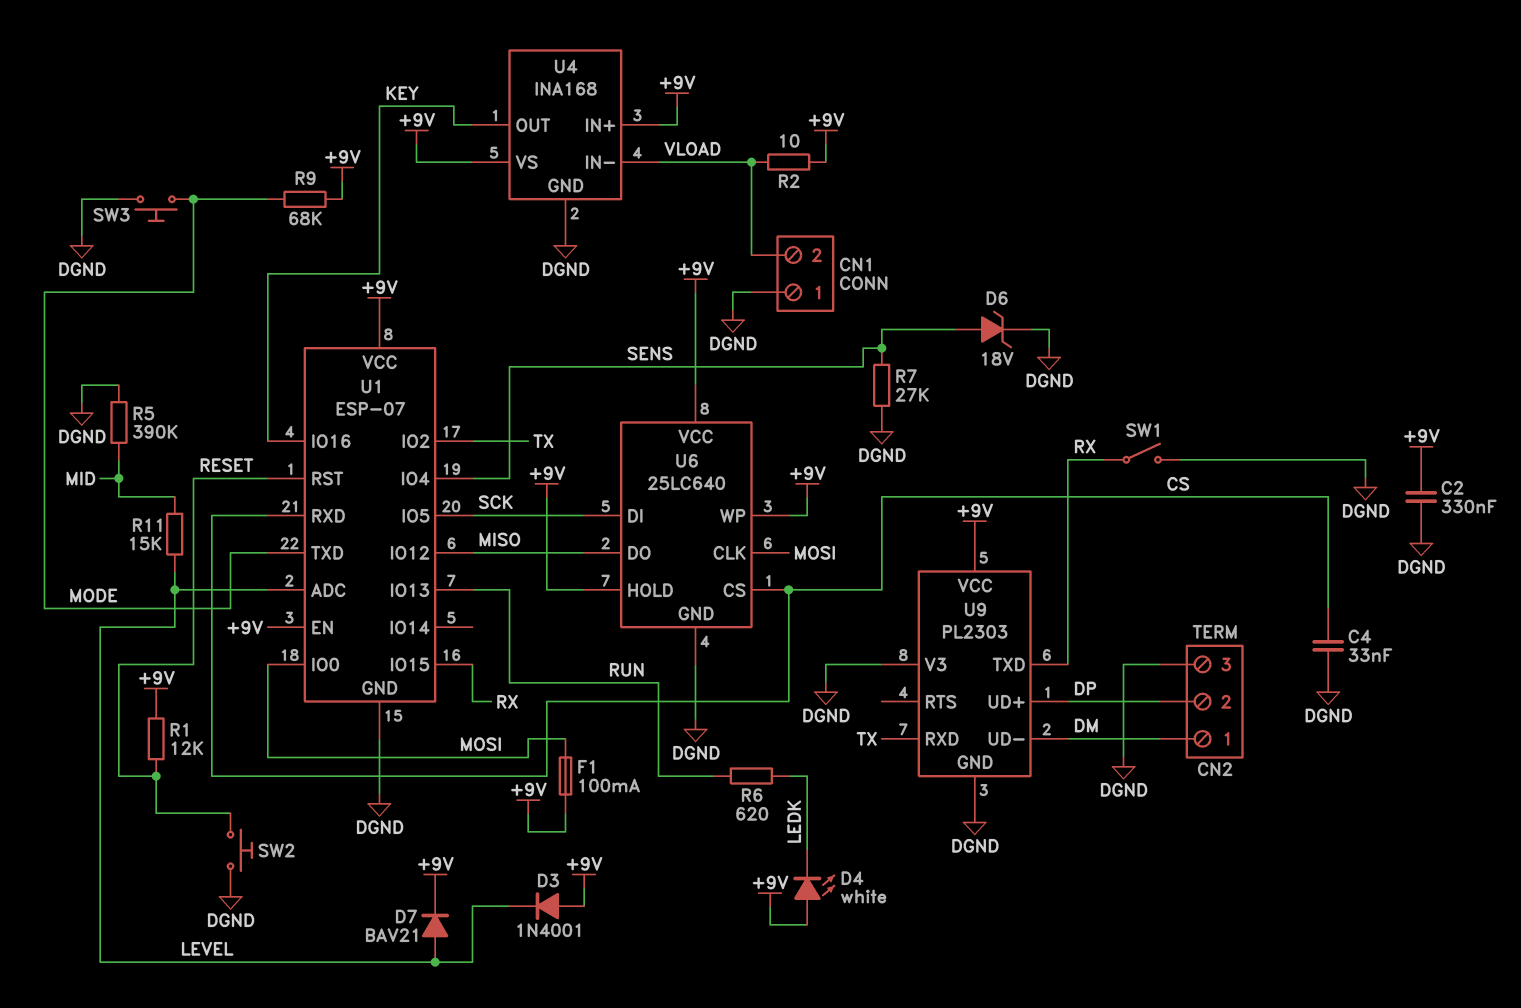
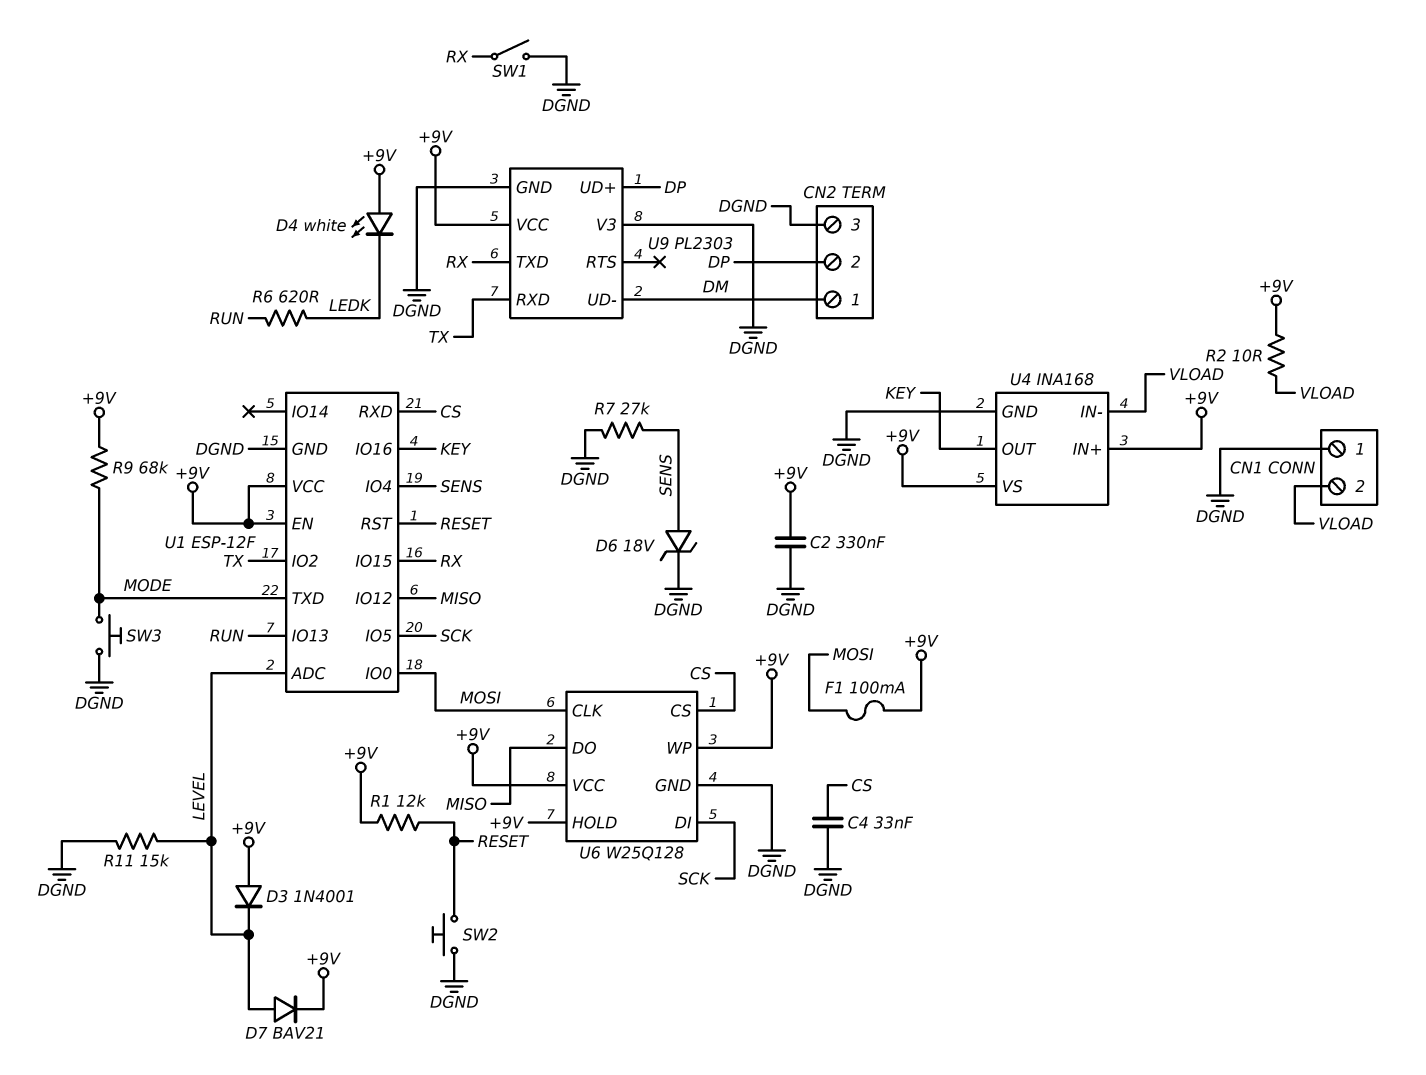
R5: 390k (DGND, MID) -> none
R11: 15k (LEVEL, MID) -> 15k (DGND, LEVEL)
U1: ESP-07 -> ESP-12F
U6: 25LC640 -> W25Q128

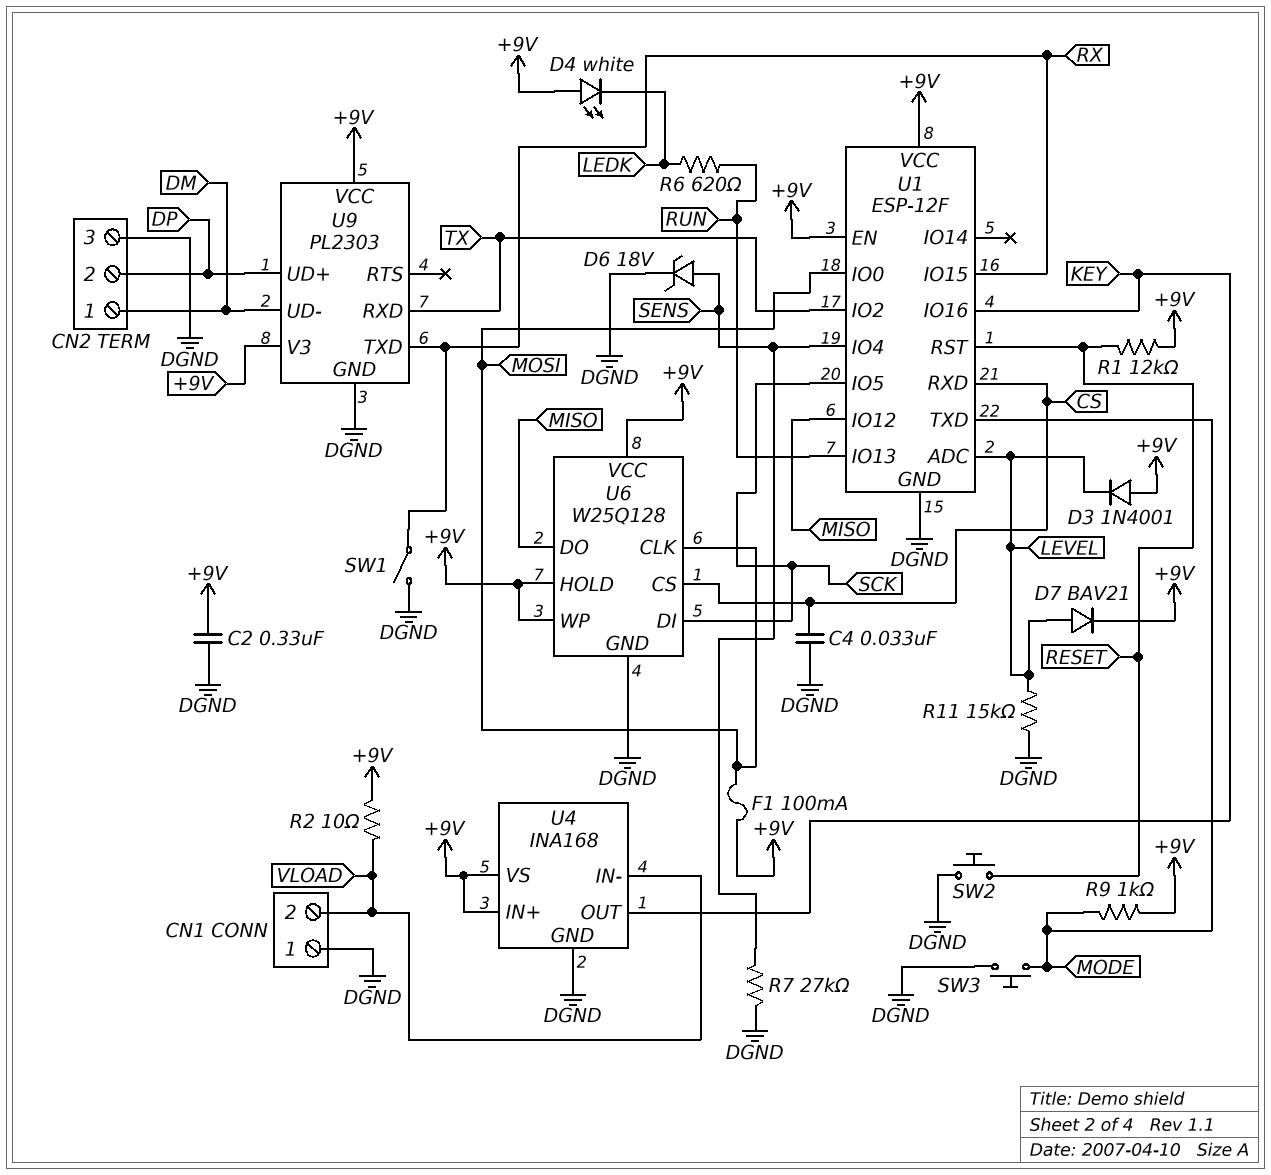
R9: 68k (+9V, MODE) -> 1k (+9V, MODE)
U9 pin V3: DGND -> +9V

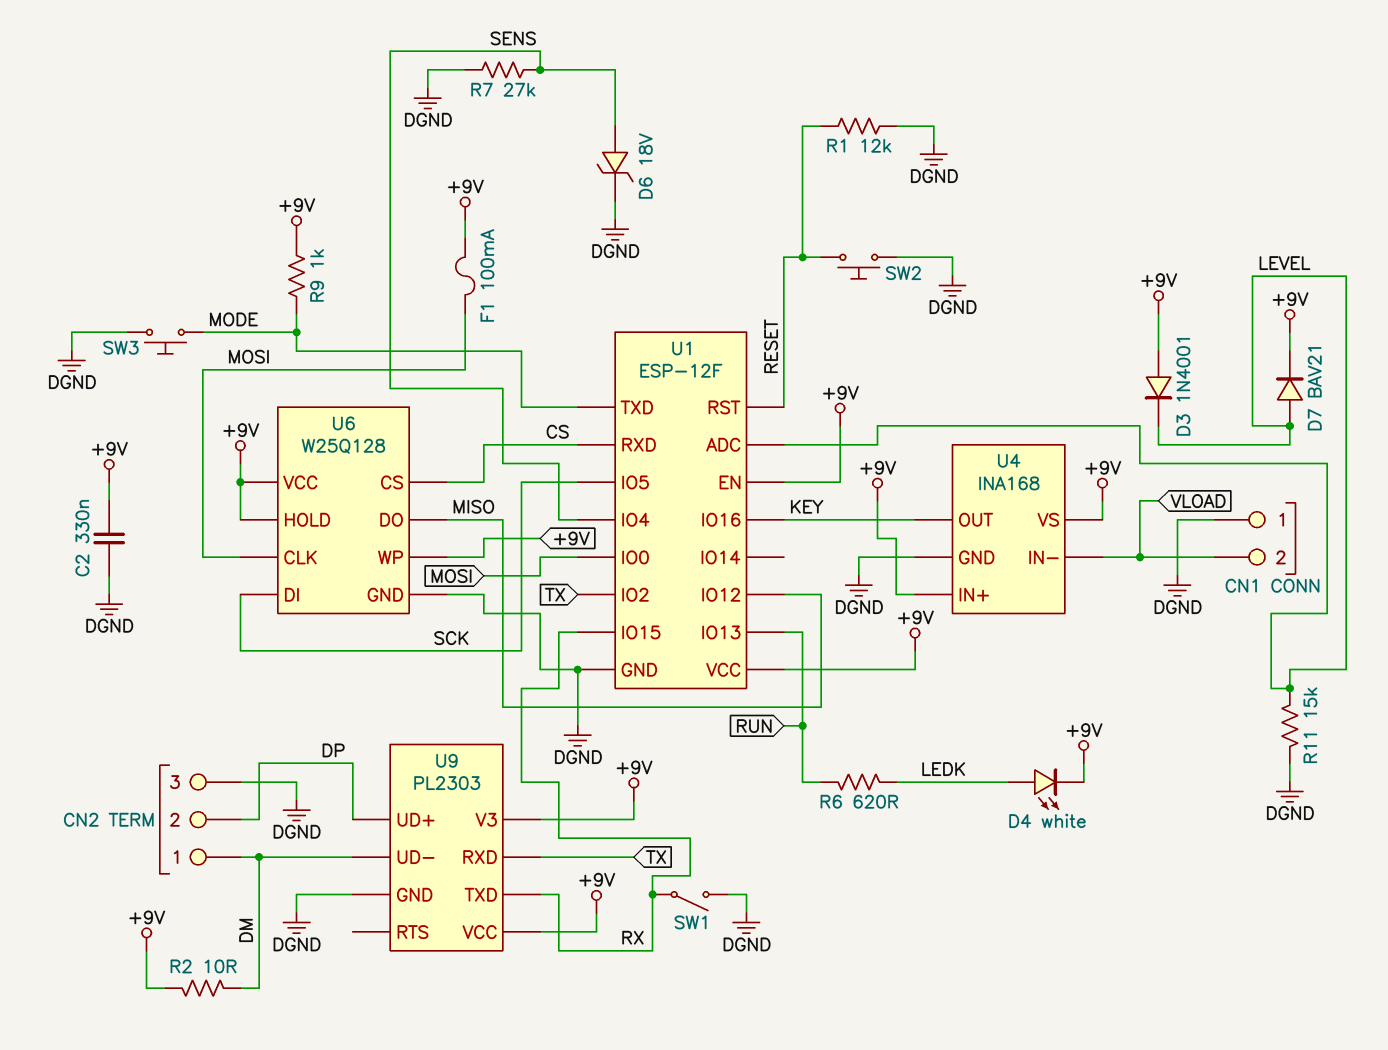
C4: 33nF (CS, DGND) -> none
D4: LED white (A +9V, K LEDK) -> LED white (A LEDK, K +9V)
R1: 12k (+9V, RESET) -> 12k (DGND, RESET)
R2: 10 (+9V, VLOAD) -> 10 (+9V, DM)

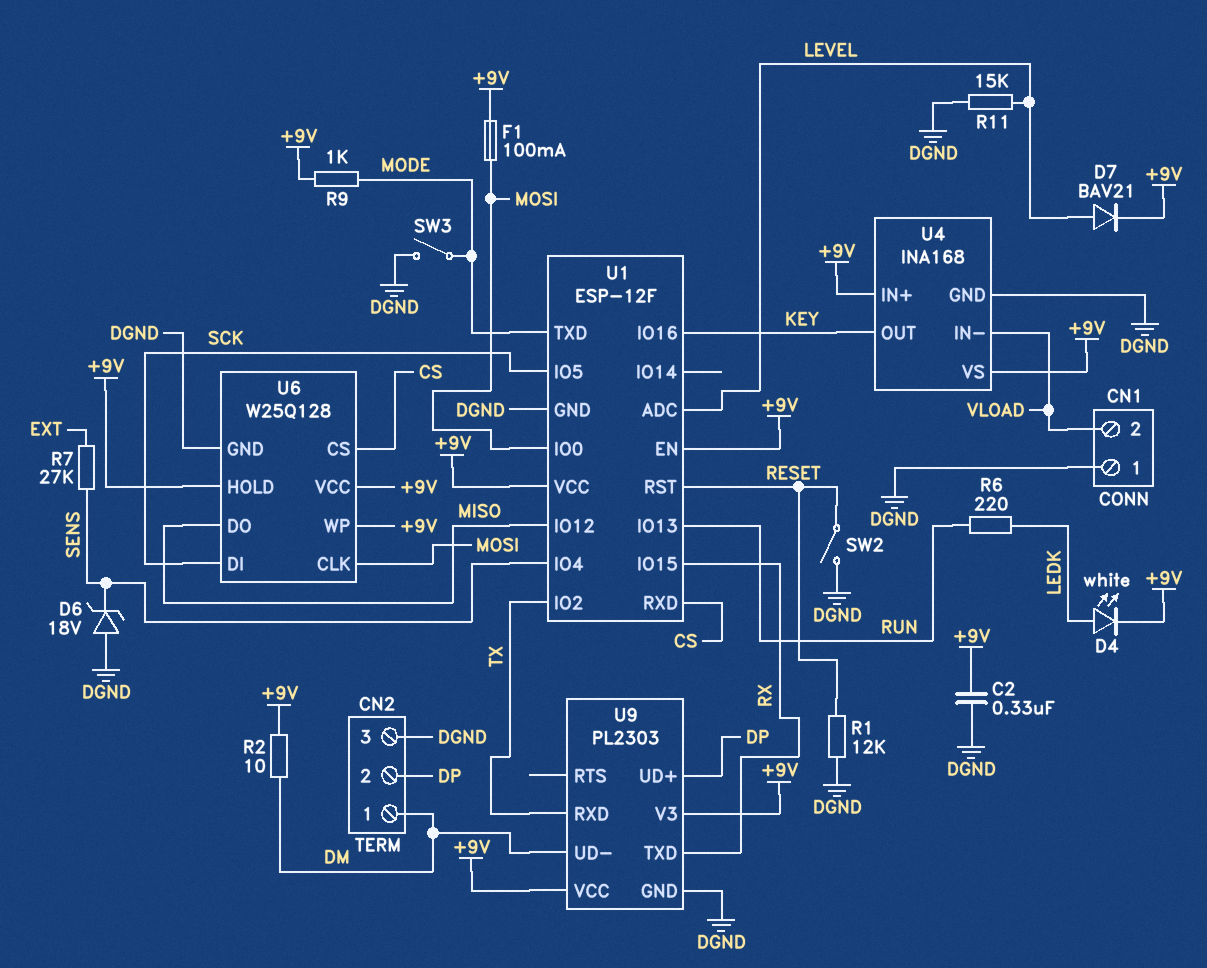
D3: diode 1N4001 (A +9V, K LEVEL) -> none
D6: zener 18V (A SENS, K DGND) -> zener 18V (A DGND, K SENS)
R6: 620 (LEDK, RUN) -> 220 (LEDK, RUN)
R7: 27k (DGND, SENS) -> 27k (EXT, SENS)
SW1: switch (DGND, RX) -> none
SW2: button (DGND, RESET) -> switch (DGND, RESET)
SW3: button (DGND, MODE) -> switch (DGND, MODE)

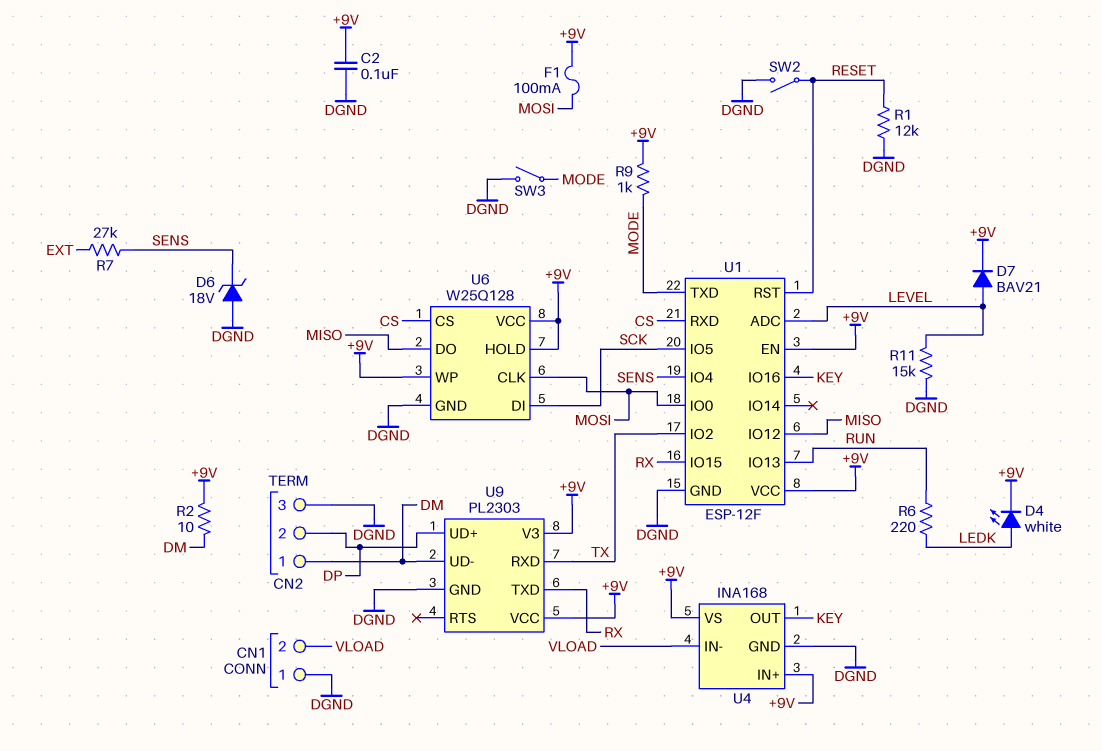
C2: 330nF (+9V, DGND) -> 100nF (+9V, DGND)

